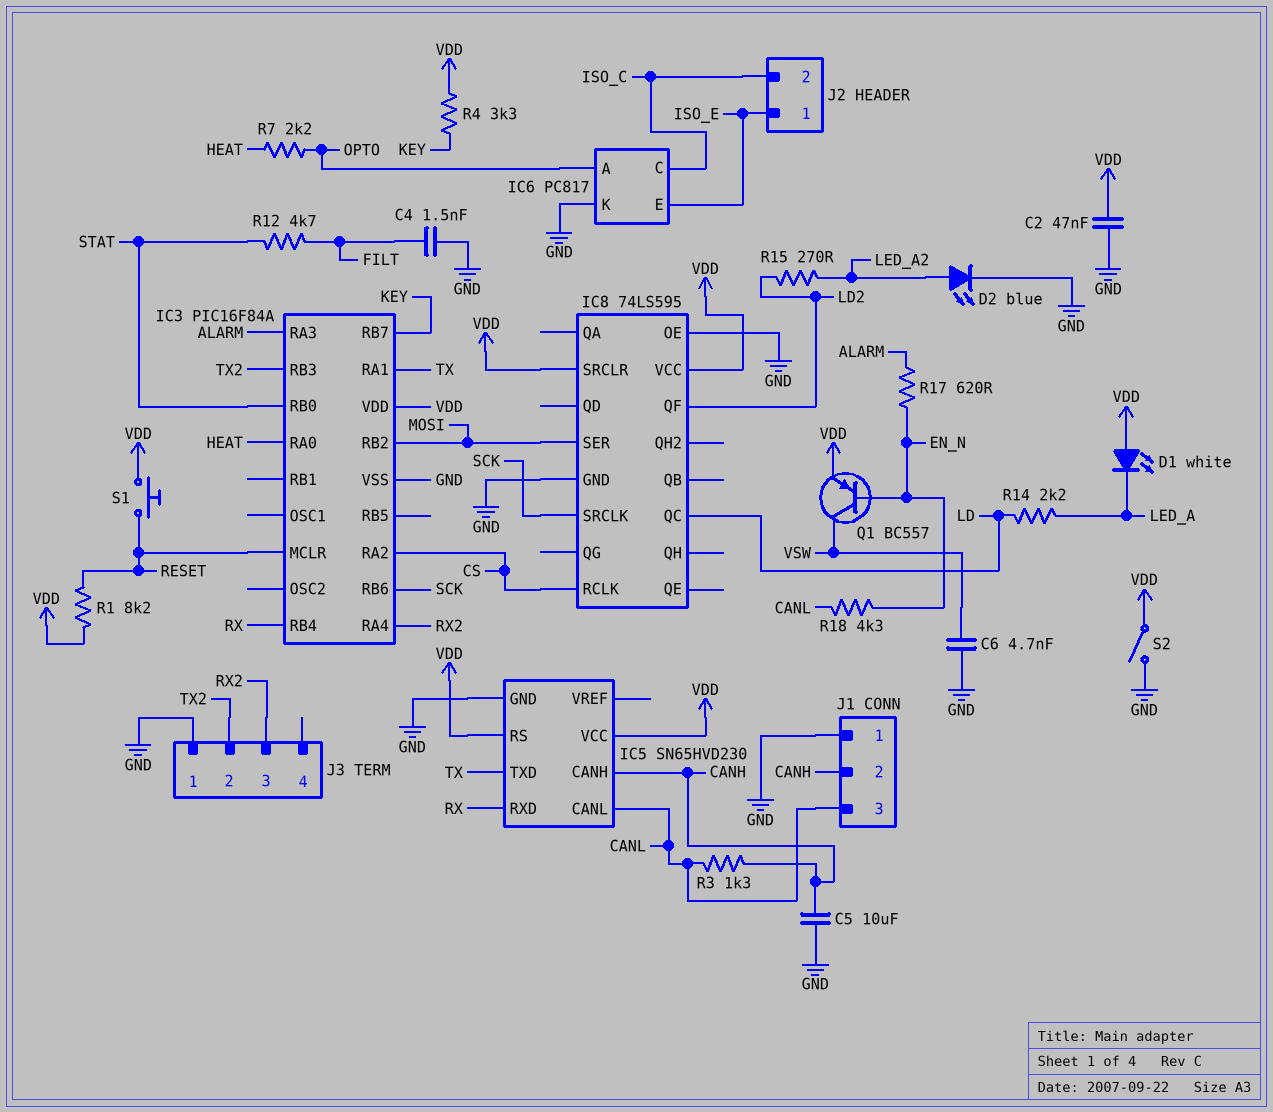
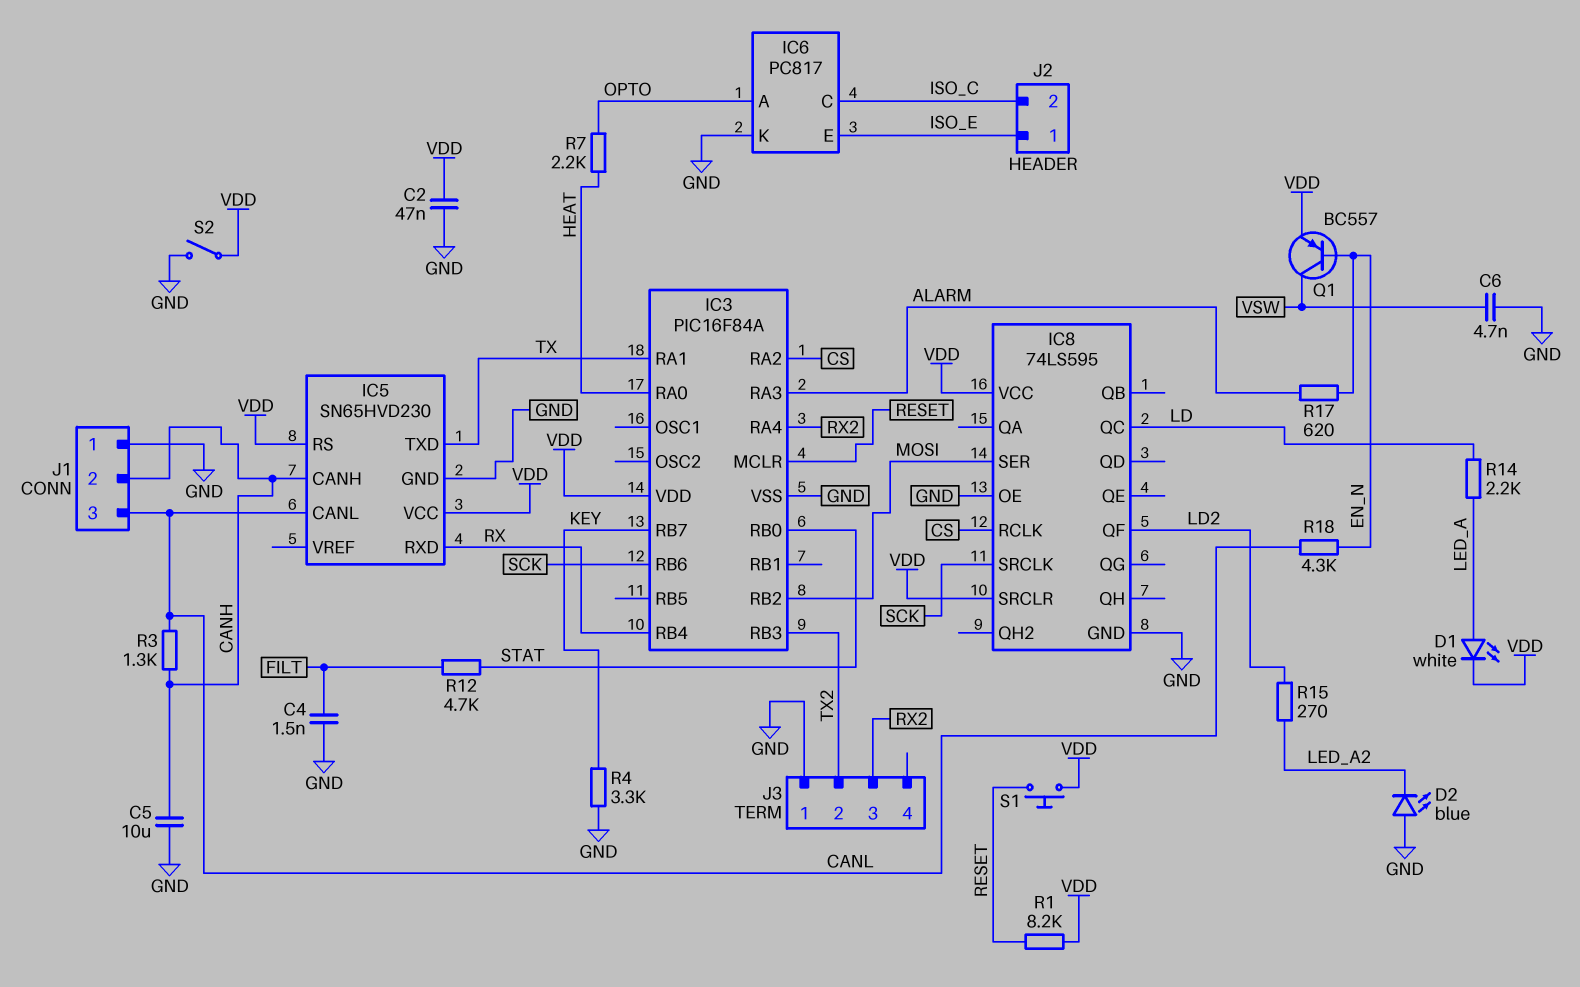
D1: LED white (A VDD, K LED_A) -> LED white (A LED_A, K VDD)
D2: LED blue (A LED_A2, K GND) -> LED blue (A GND, K LED_A2)
R4: 3.3k (KEY, VDD) -> 3.3k (GND, KEY)

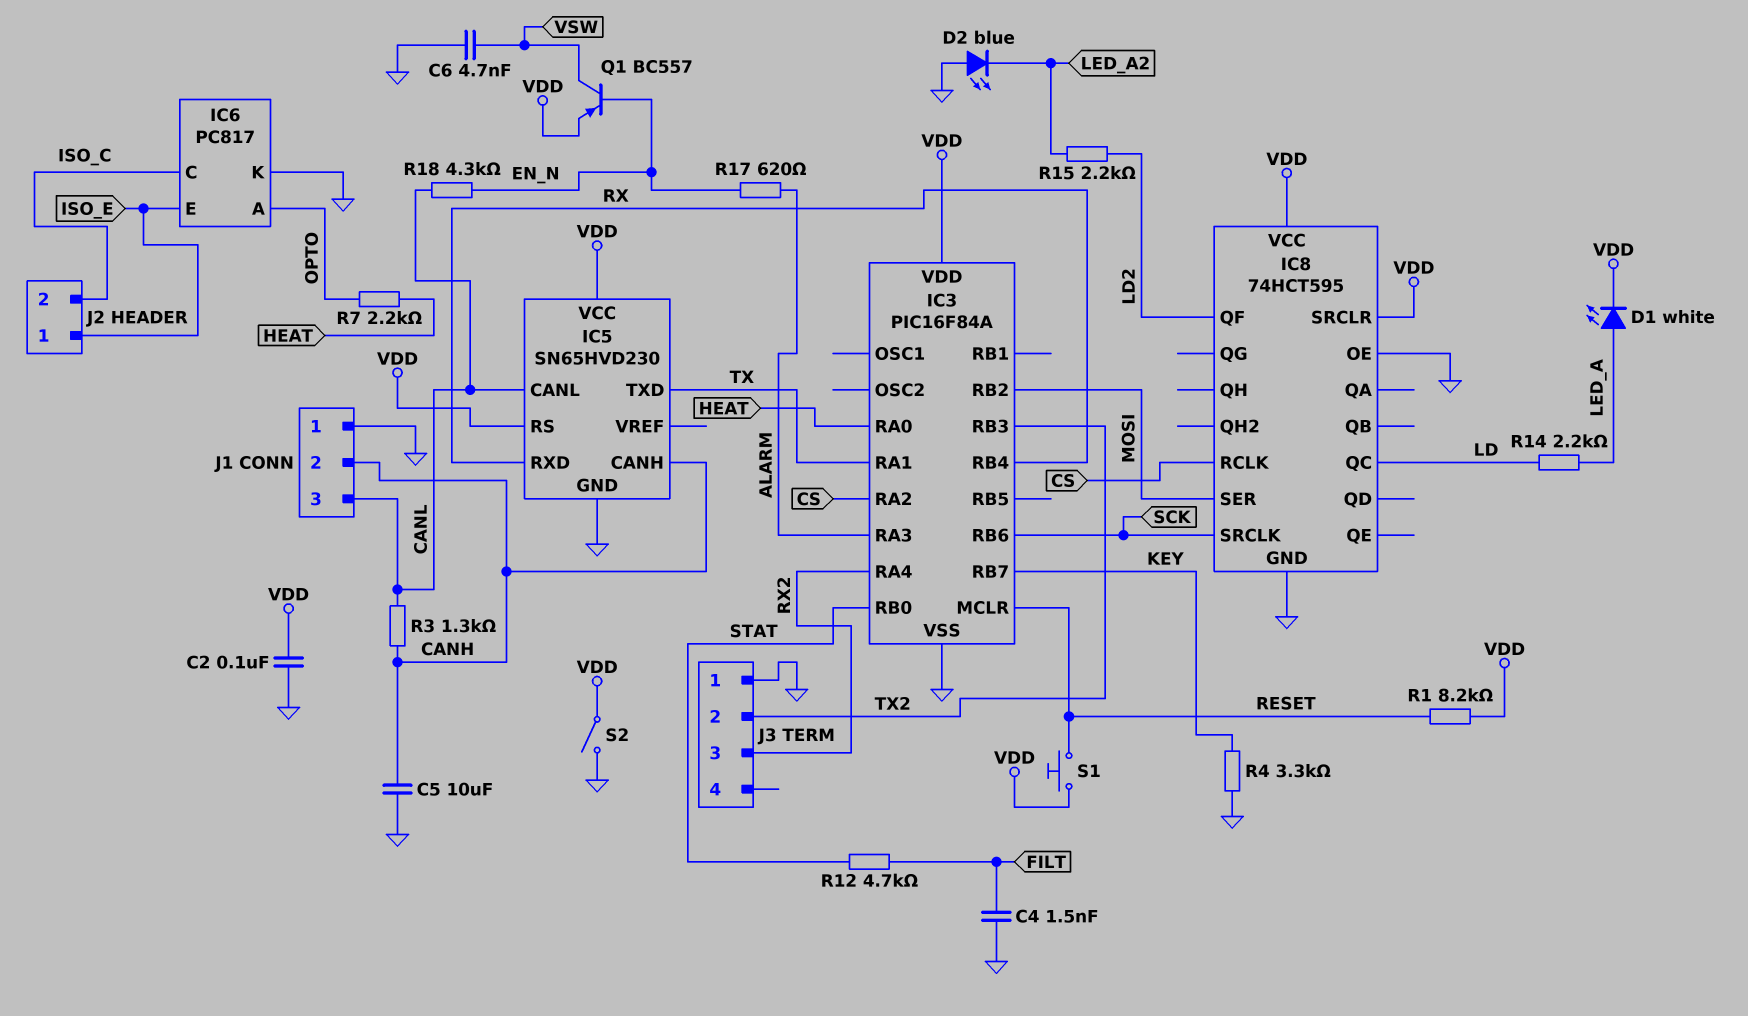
C2: 47nF (GND, VDD) -> 100nF (GND, VDD)
IC8: 74LS595 -> 74HCT595
R15: 270 (LD2, LED_A2) -> 2.2k (LD2, LED_A2)

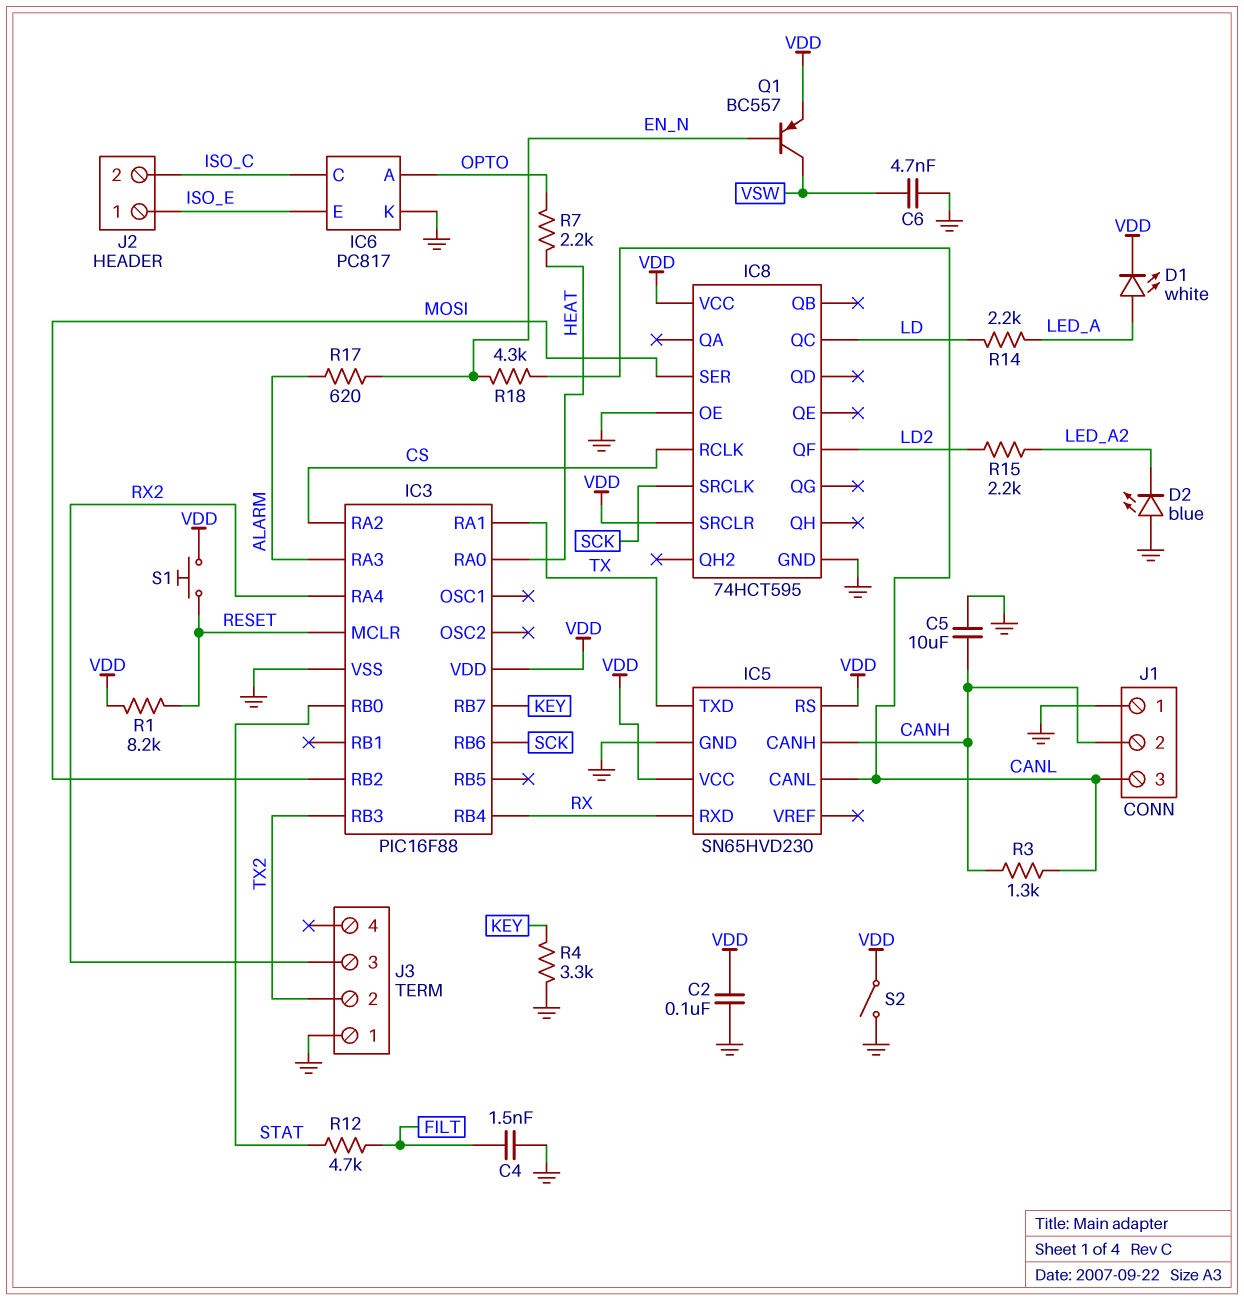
IC3: PIC16F84A -> PIC16F88

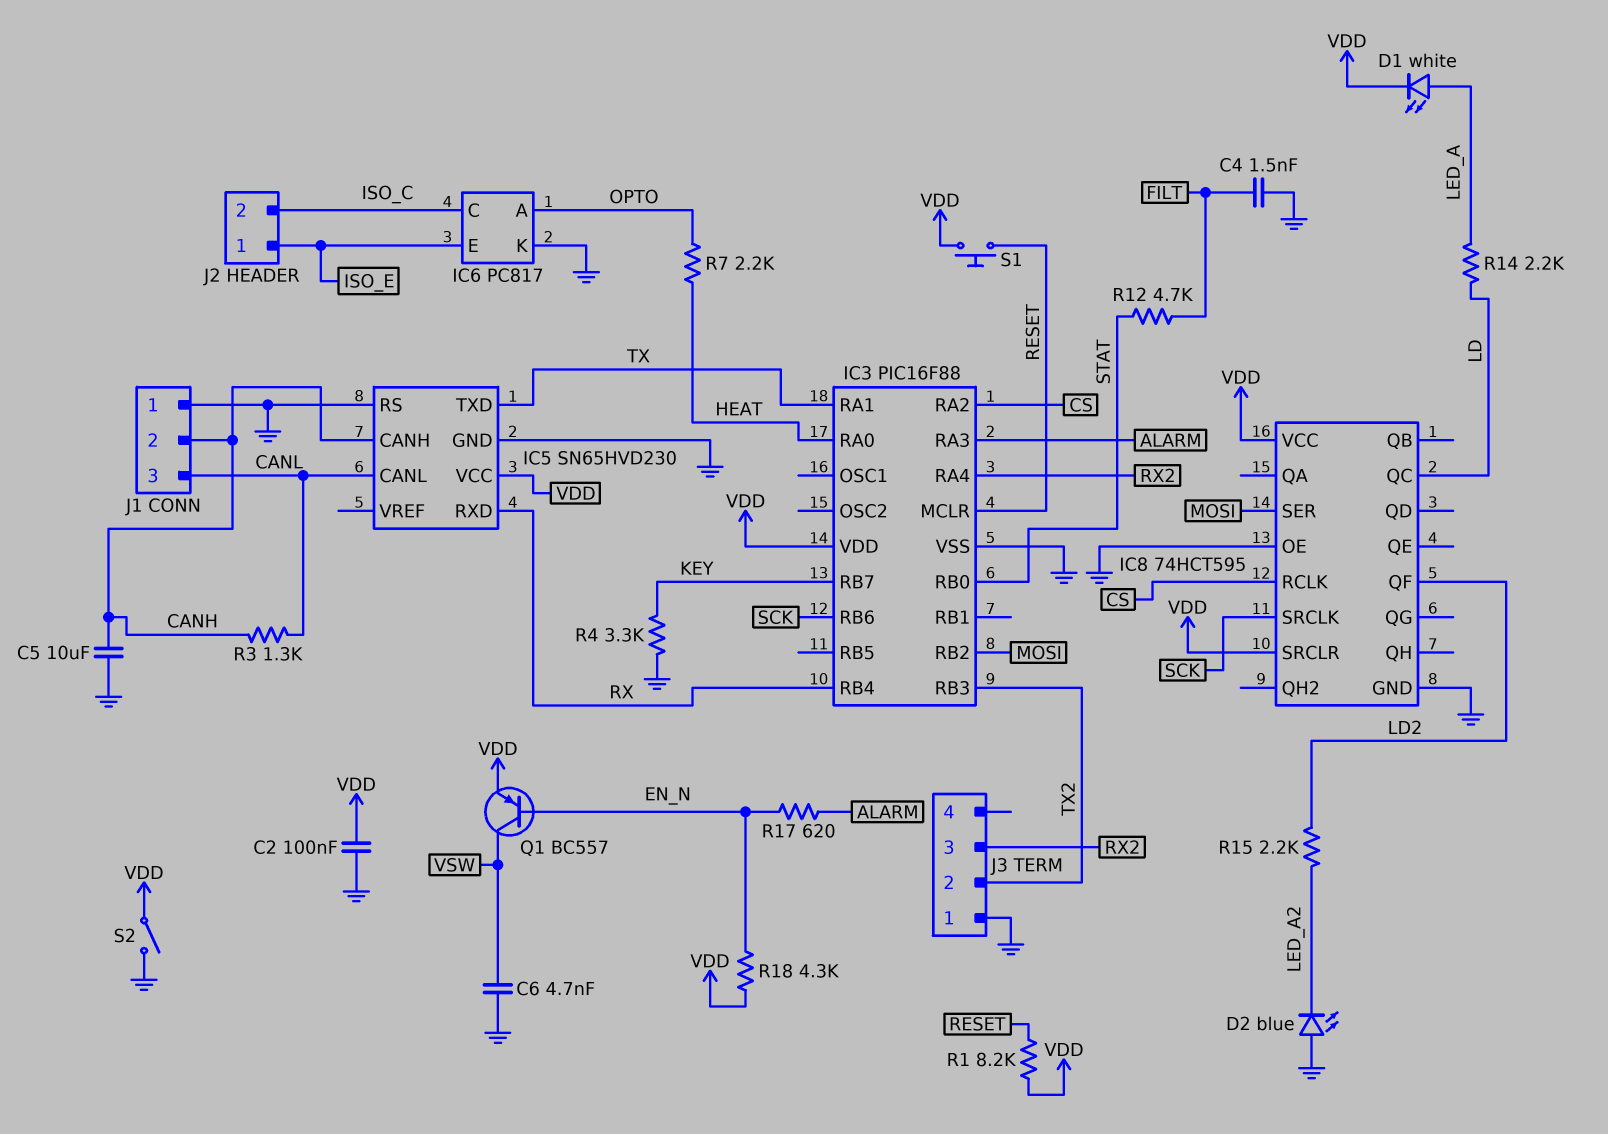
IC5 pin RS: VDD -> GND
R18: 4.3k (CANL, EN_N) -> 4.3k (EN_N, VDD)

